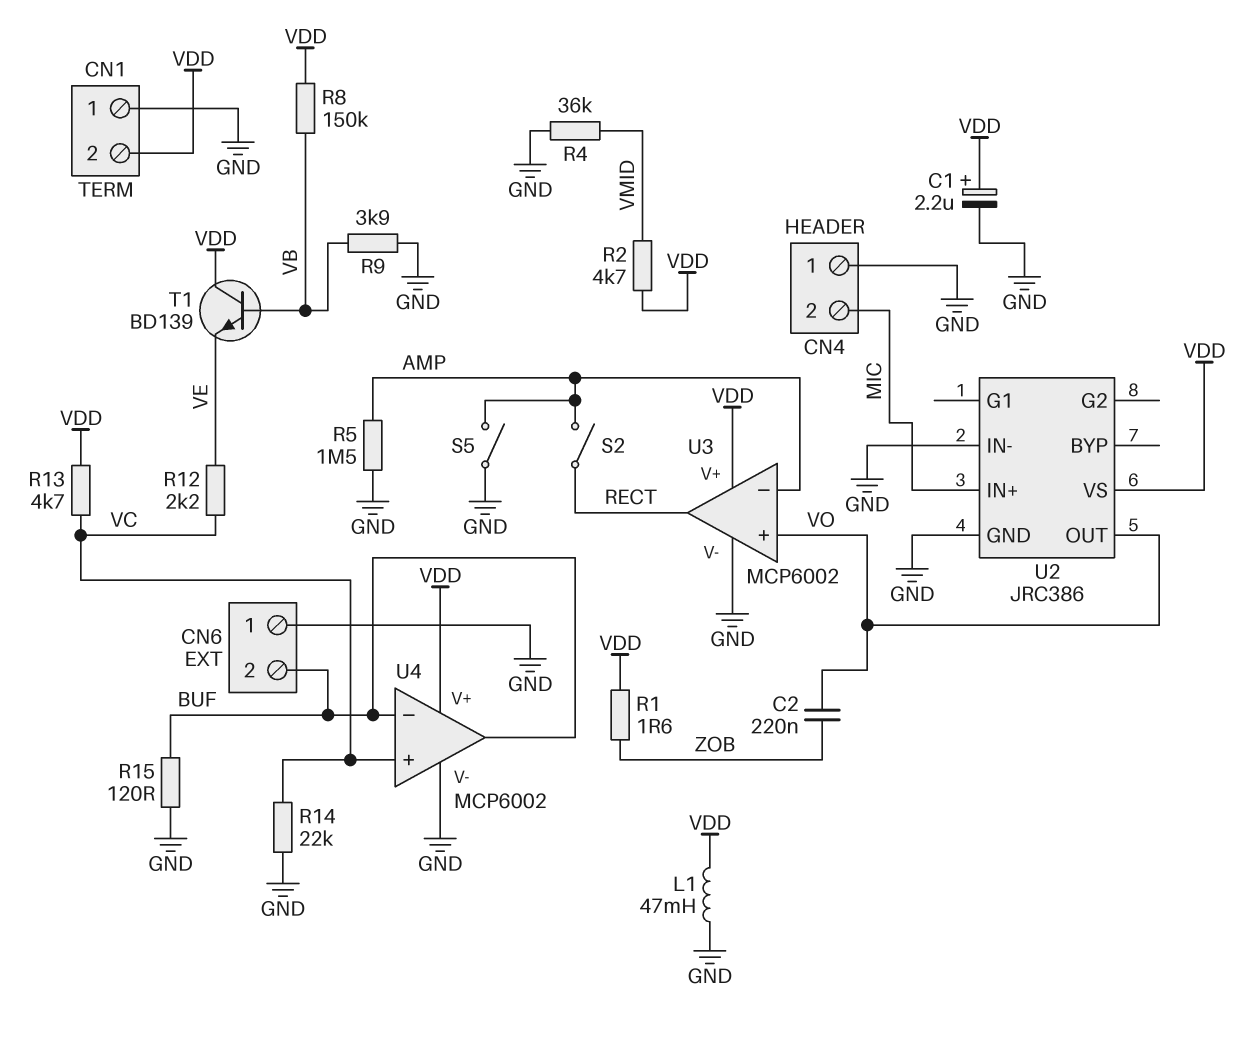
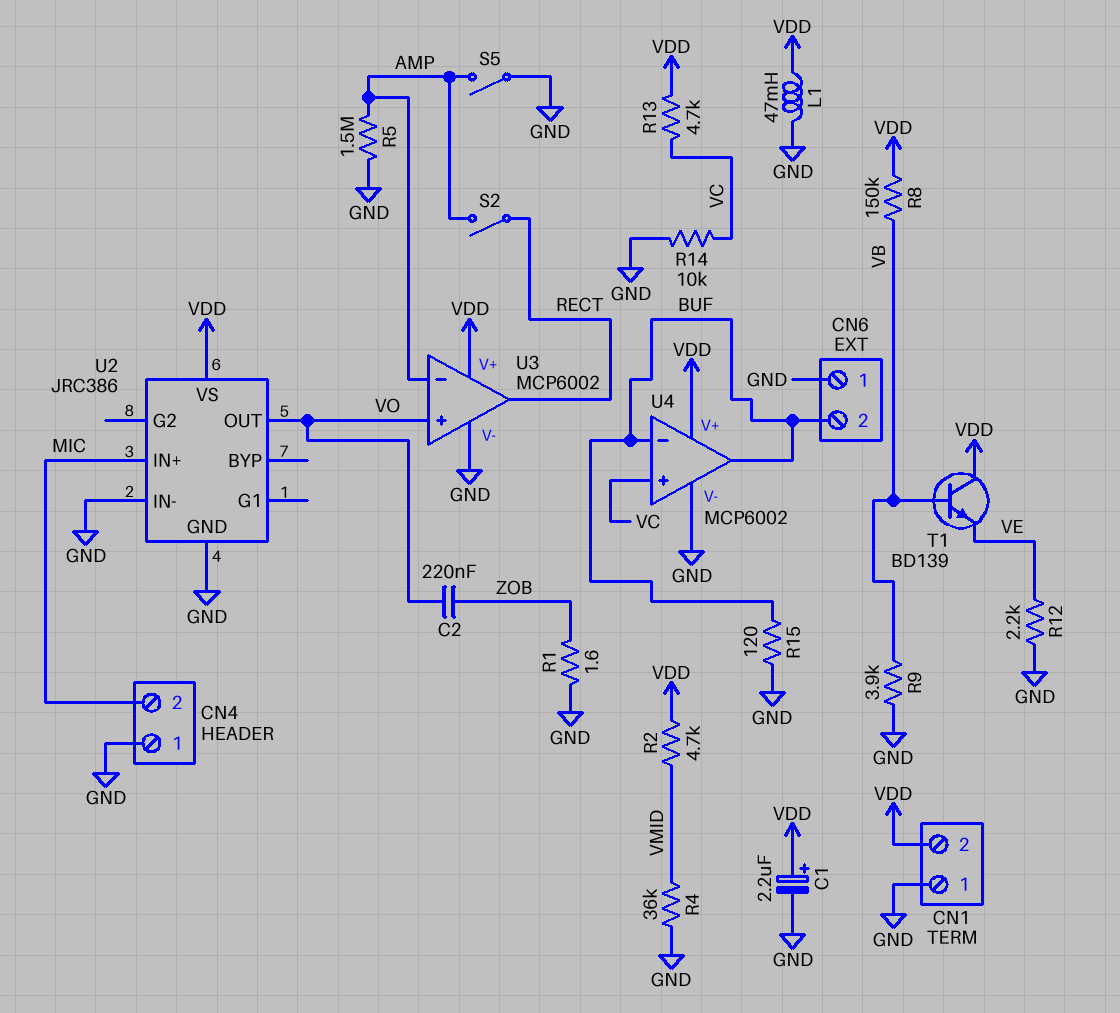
R1: 1.6 (VDD, ZOB) -> 1.6 (GND, ZOB)
R12: 2.2k (VC, VE) -> 2.2k (GND, VE)
R14: 22k (GND, VC) -> 10k (GND, VC)

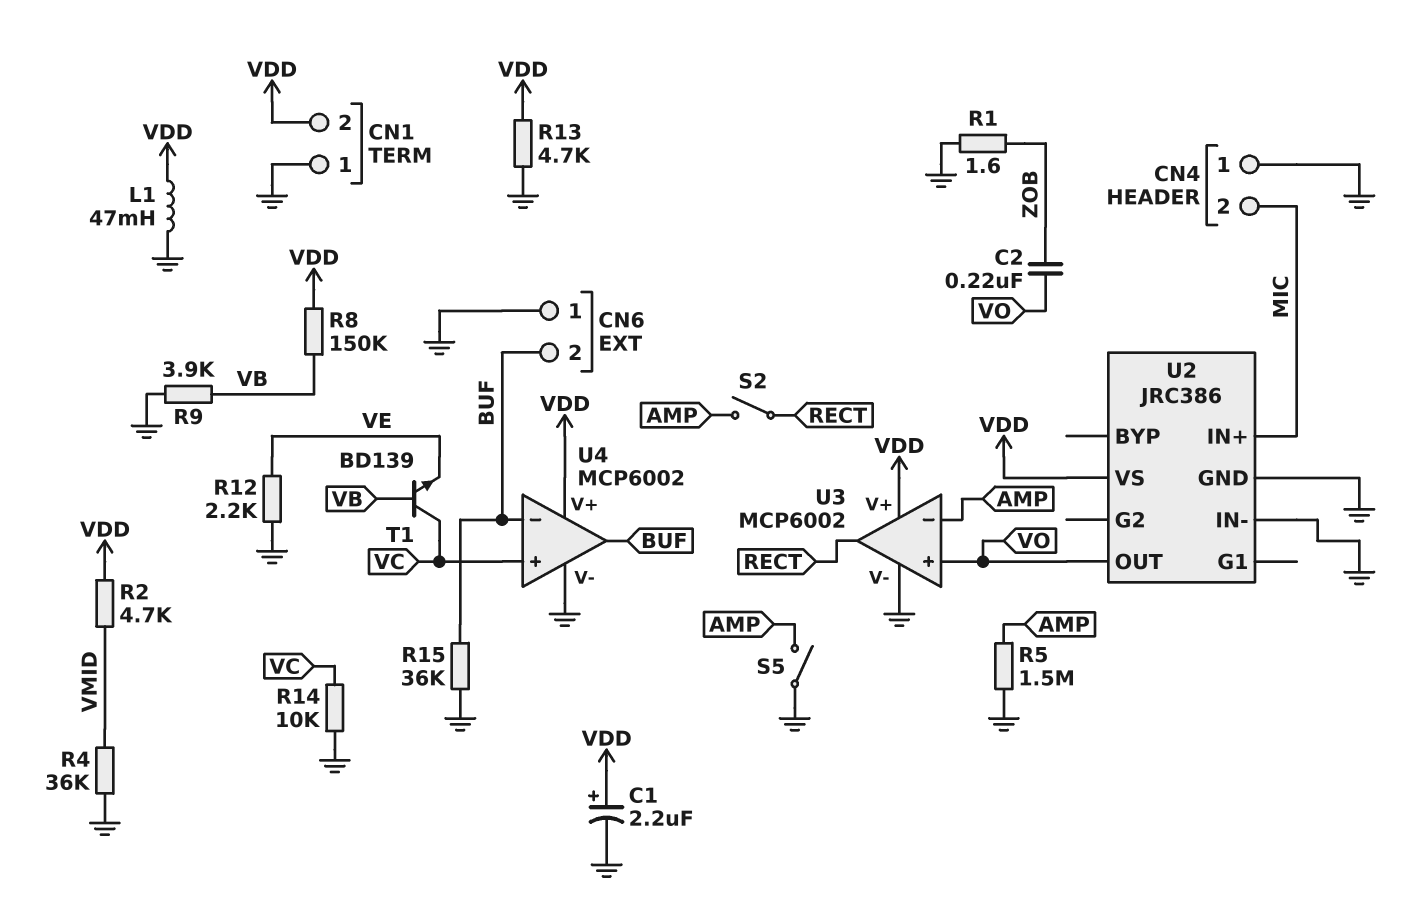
R13: 4.7k (VC, VDD) -> 4.7k (GND, VDD)
R15: 120 (BUF, GND) -> 36k (BUF, GND)
T1: NPN BD139 (B VB, C VDD, E VE) -> NPN BD139 (B VB, C VC, E VE)

